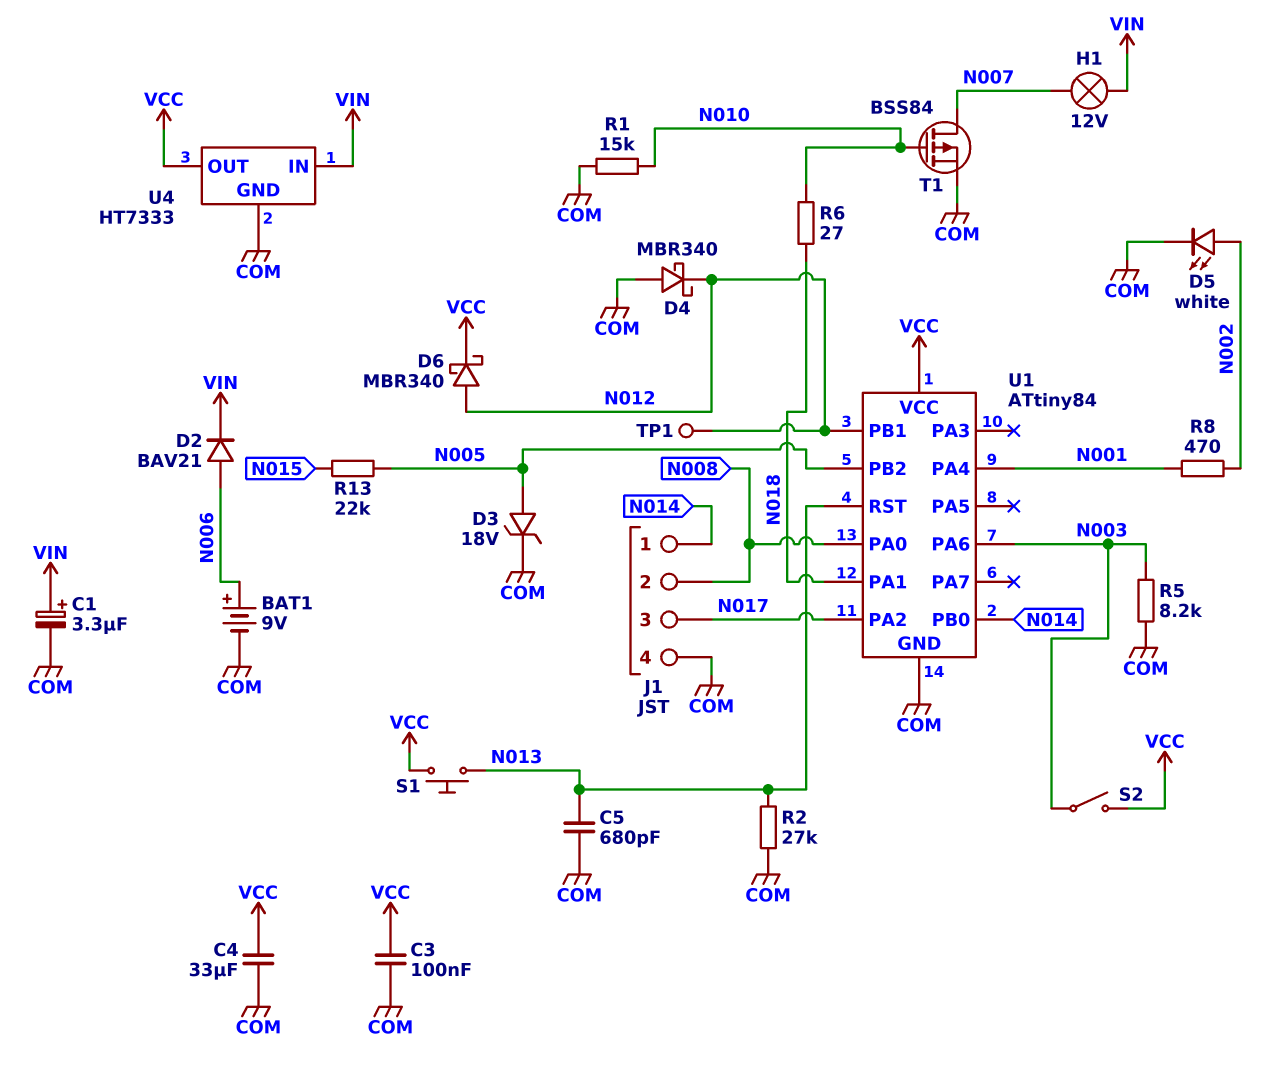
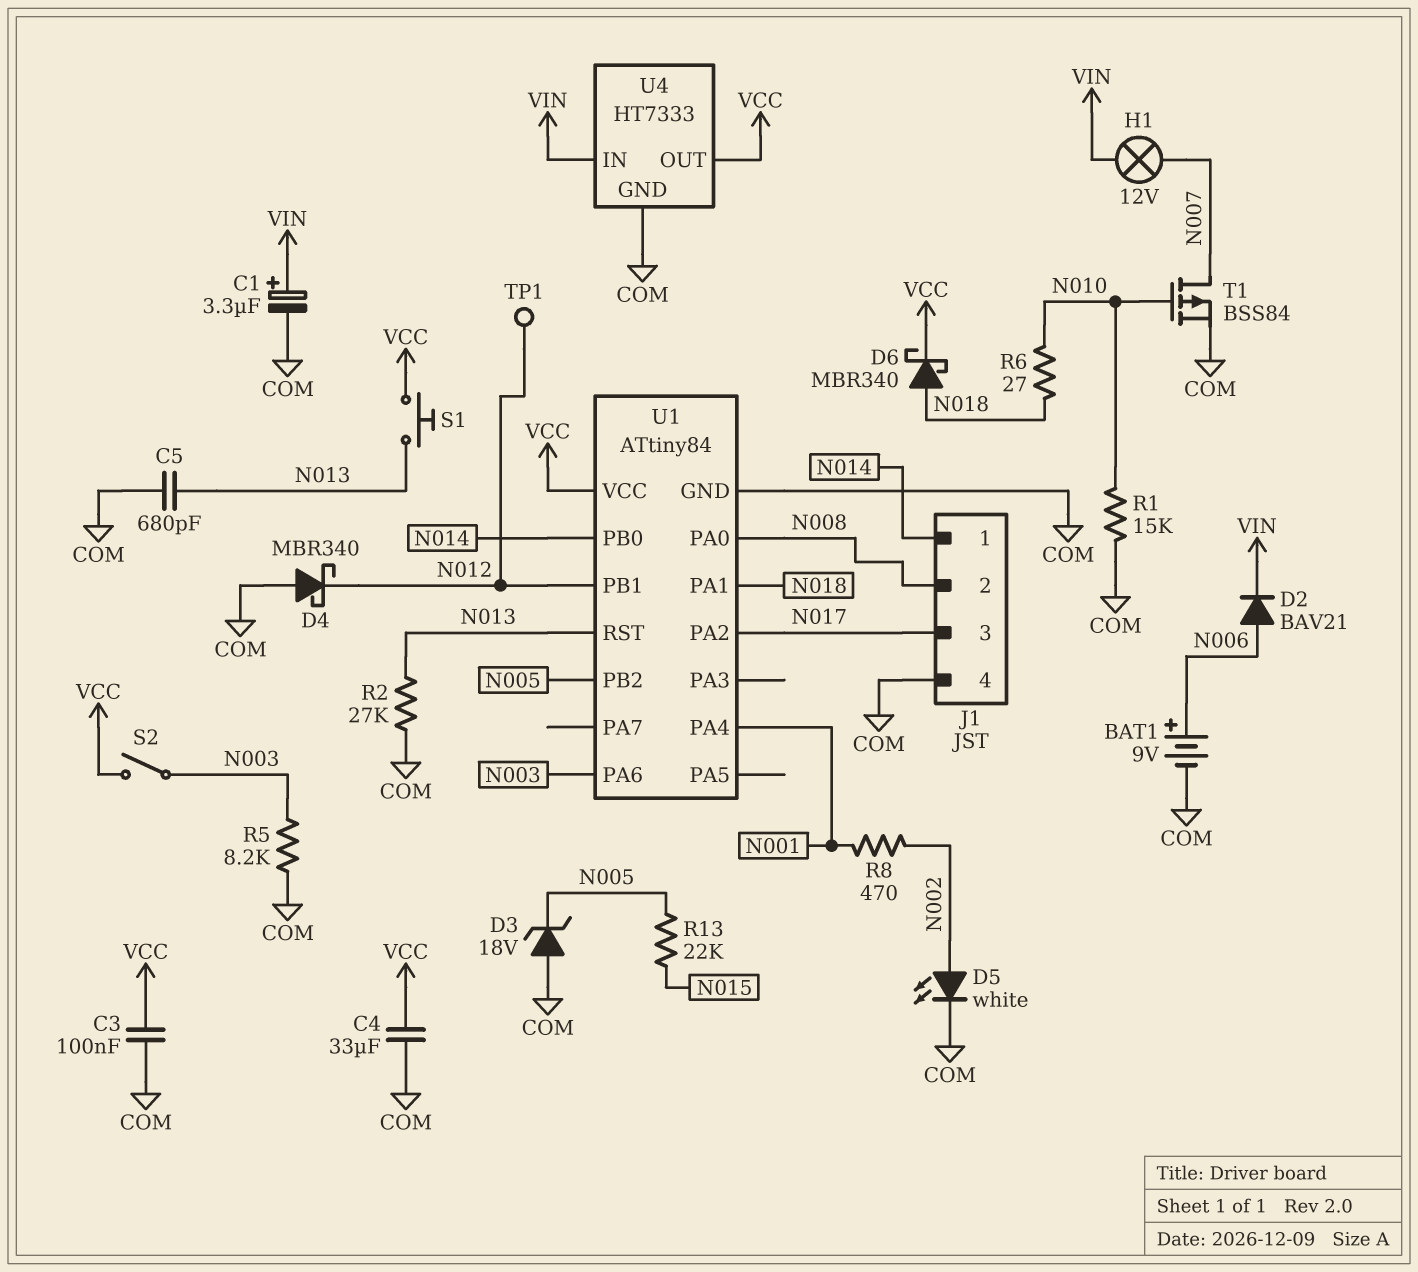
D3: zener 18V (A N005, K COM) -> zener 18V (A COM, K N005)
D6: schottky MBR340 (A N012, K VCC) -> schottky MBR340 (A N018, K VCC)

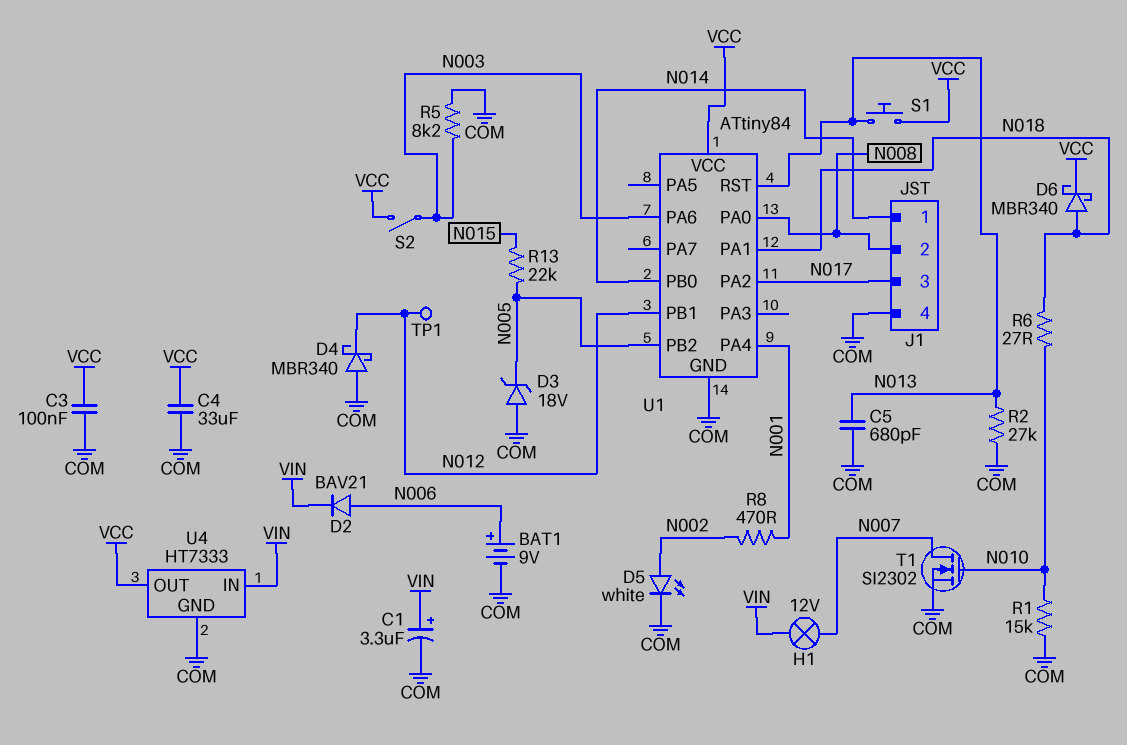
T1: PMOS BSS84 (G N010, D N007, S COM) -> NMOS SI2302 (G N010, D N007, S COM)

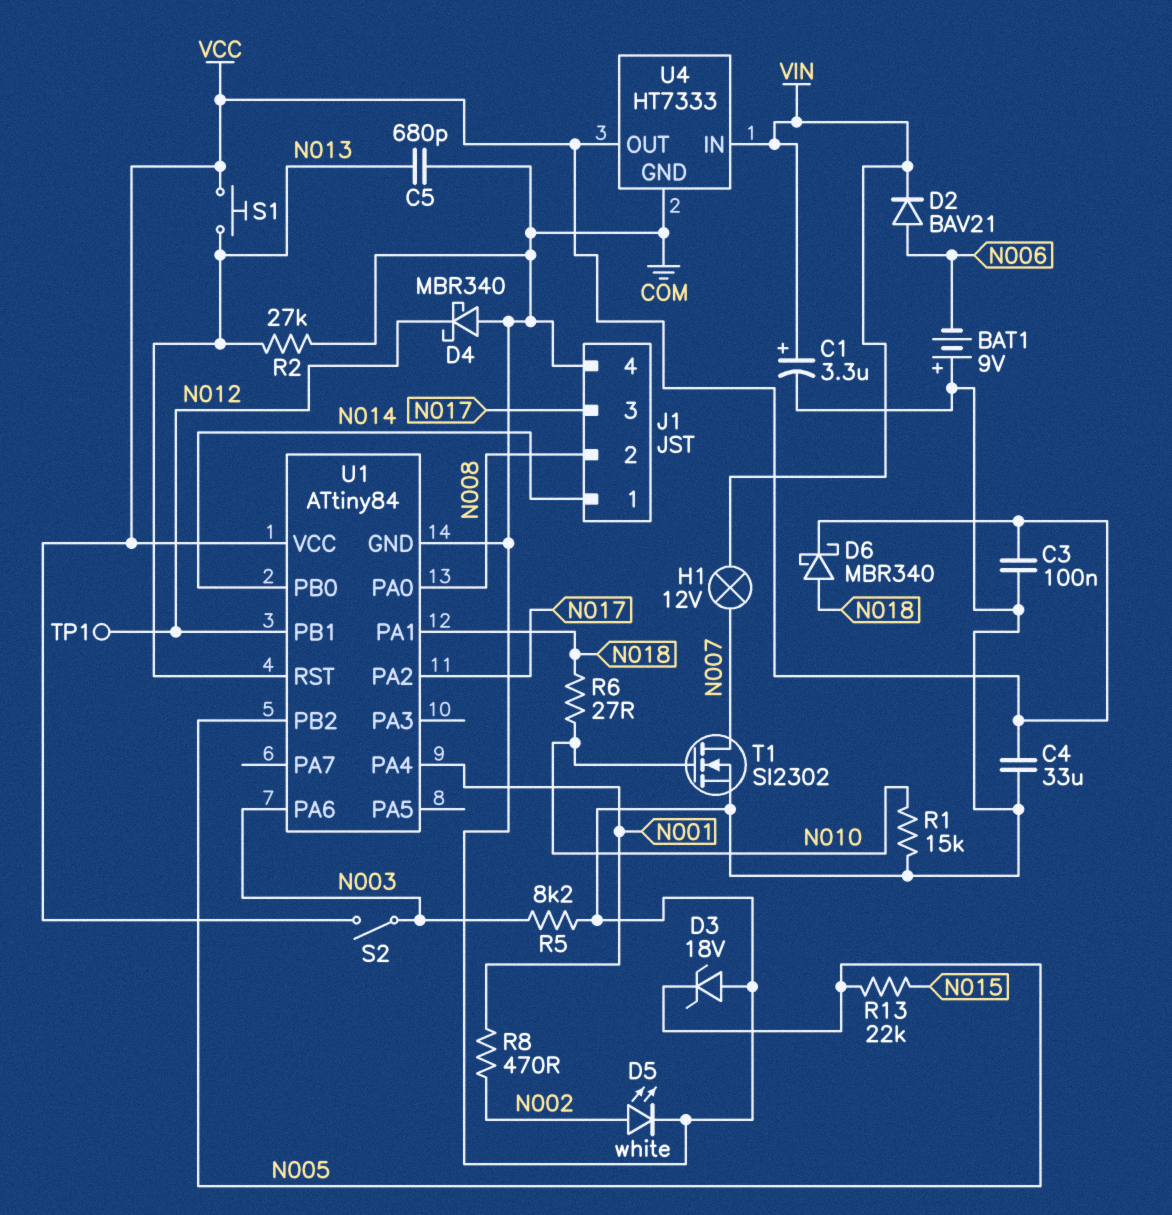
BAT1: 9V (plus N006, minus COM) -> 9V (plus COM, minus N006)

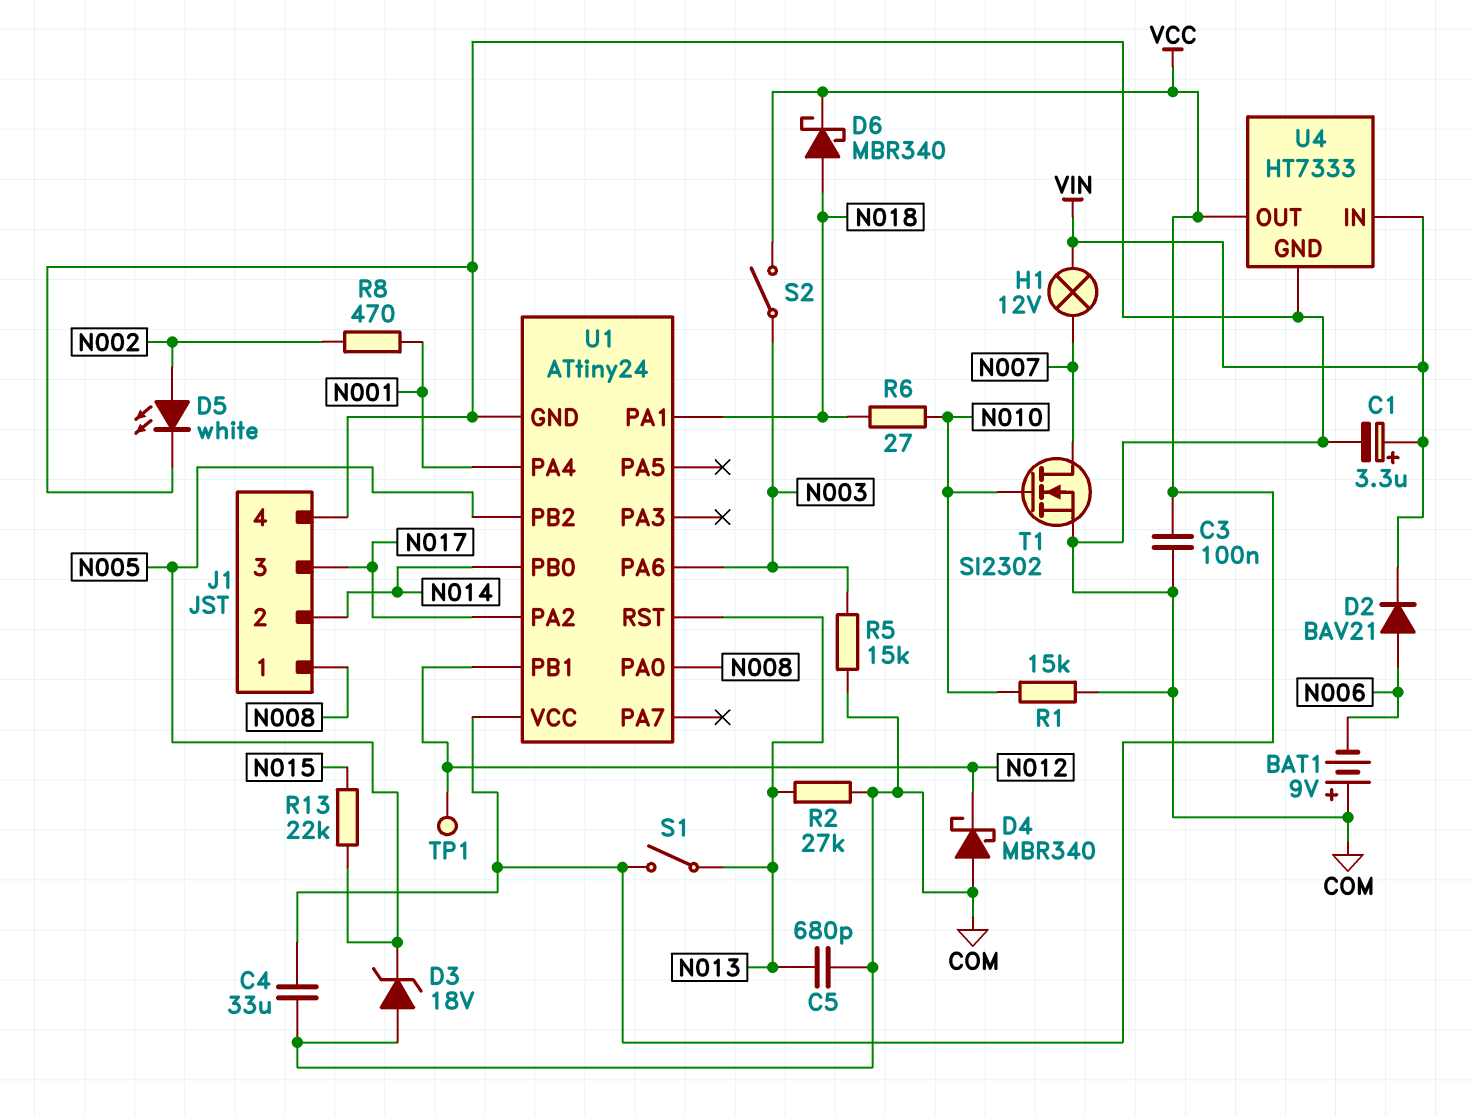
J1 pin 1: N014 -> N008
J1 pin 2: N008 -> N014
R5: 8.2k (COM, N003) -> 15k (COM, N003)
S1: button (N013, VCC) -> switch (N013, VCC)
U1: ATtiny84 -> ATtiny24

